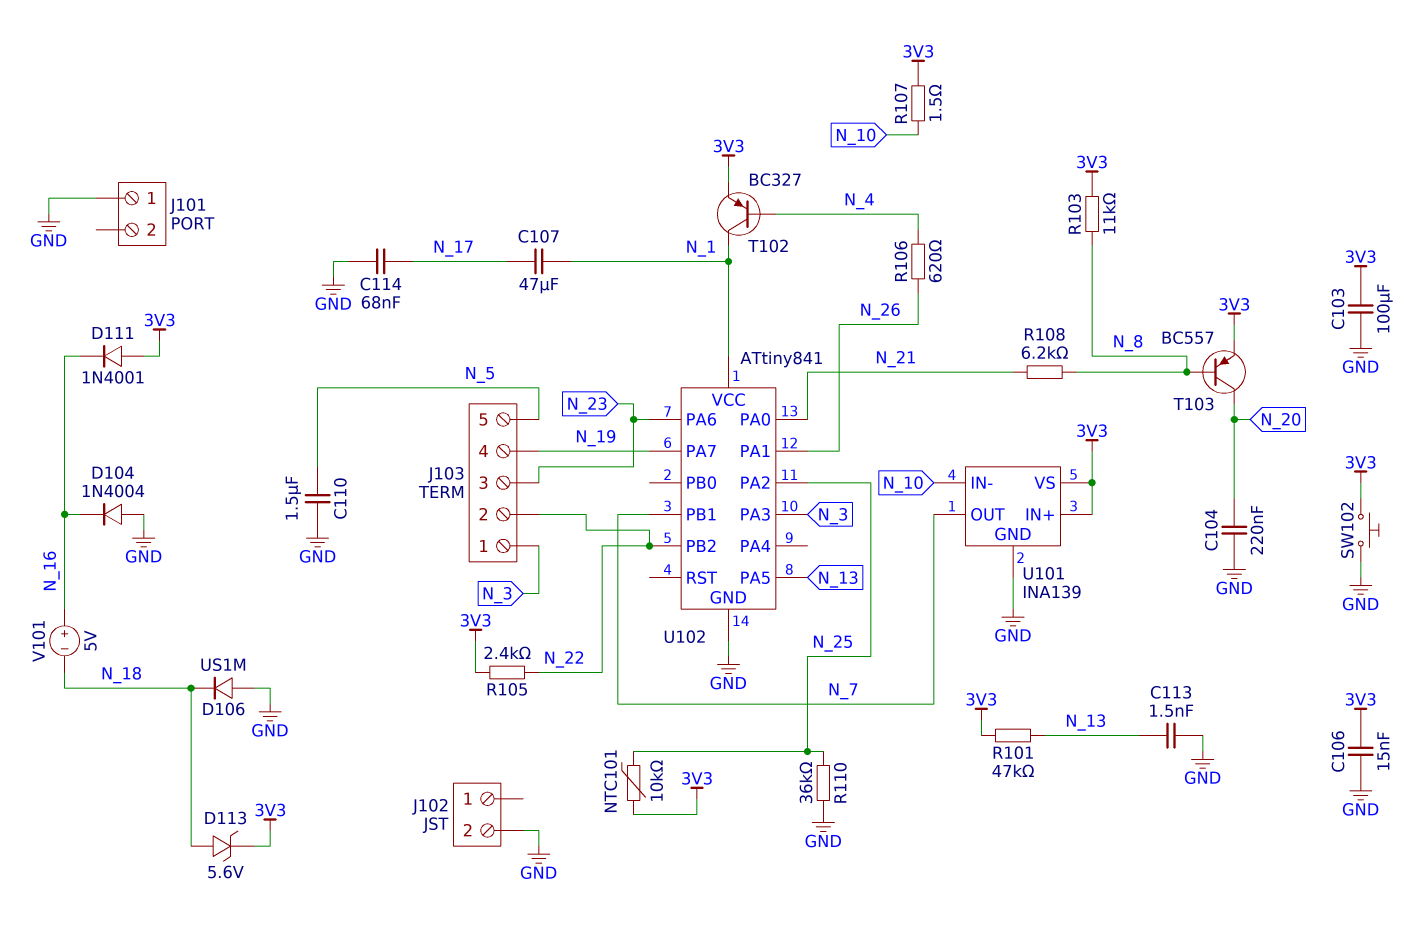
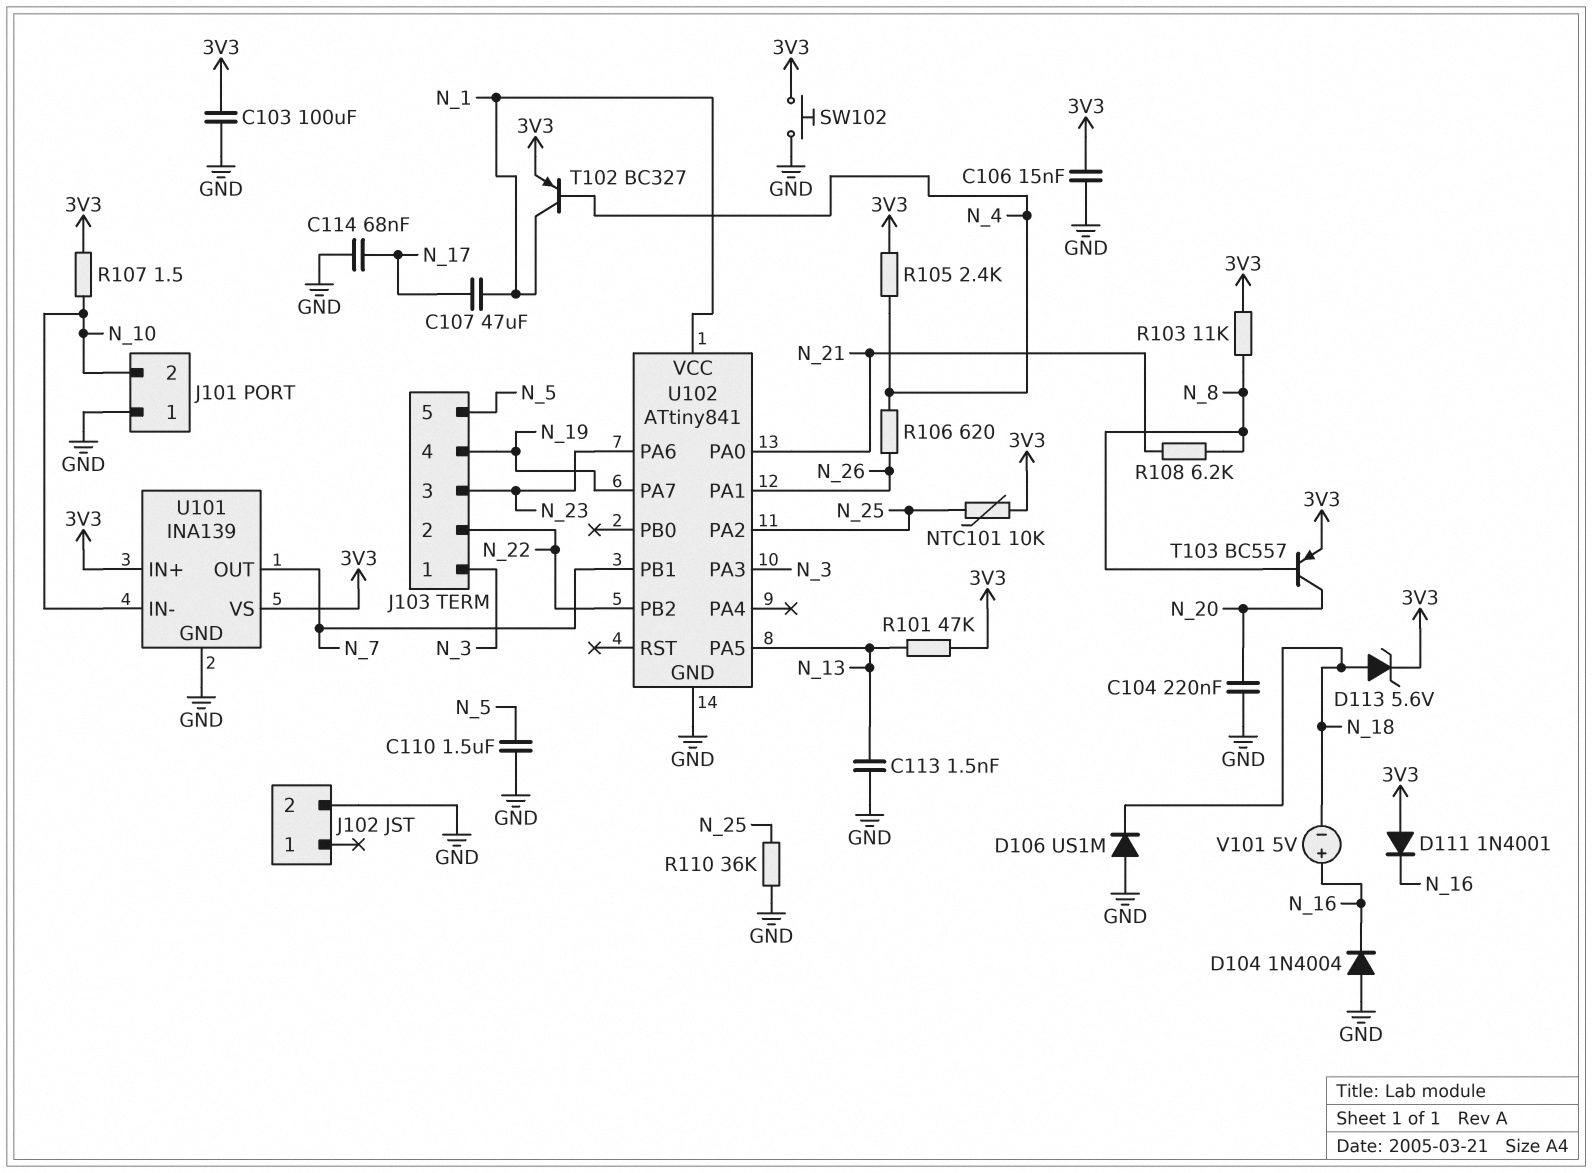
J101 pin 2: none -> N_10
R105: 2.4k (3V3, N_22) -> 2.4k (3V3, N_4)

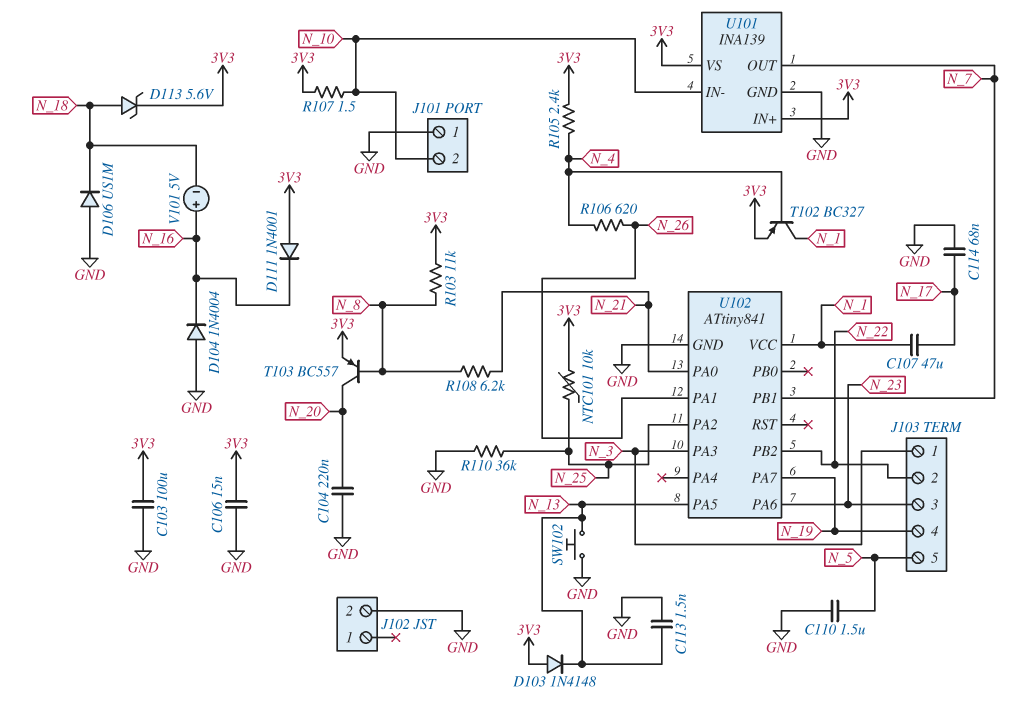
D103: none -> diode 1N4148 (A 3V3, K N_13)
R101: 47k (3V3, N_13) -> none
SW102: button (3V3, GND) -> button (GND, N_13)

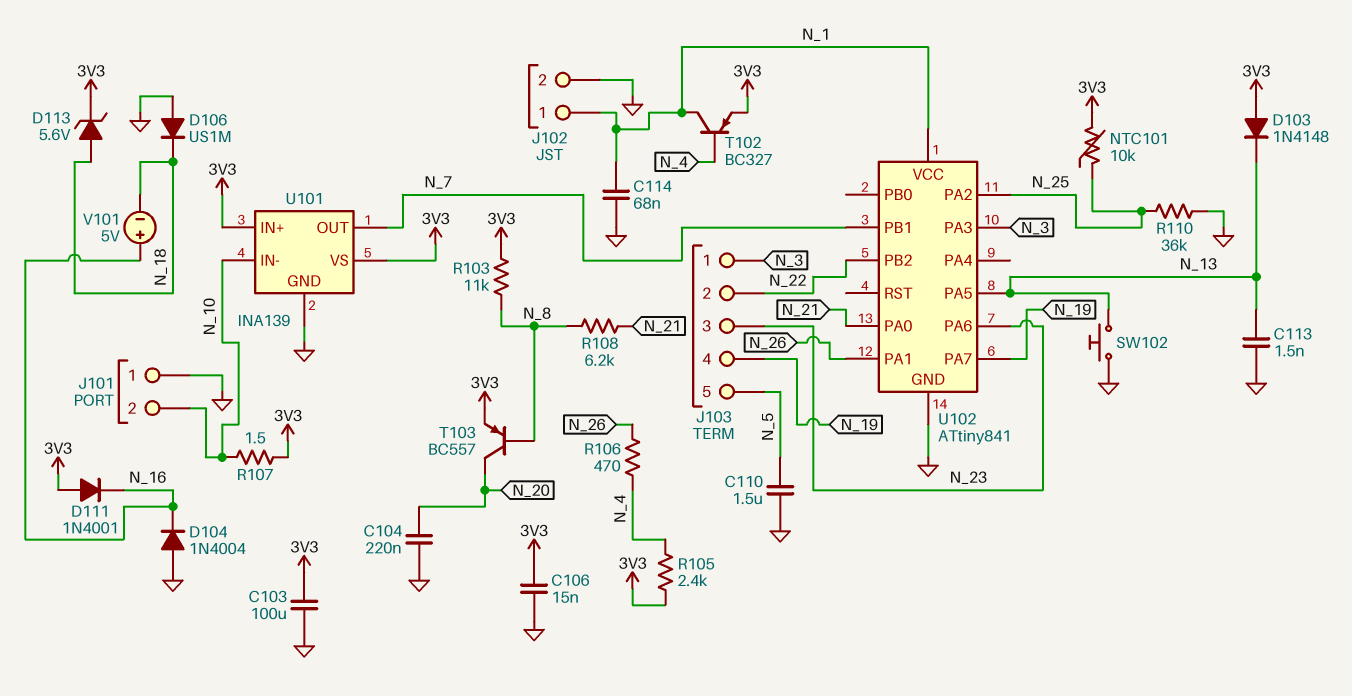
C107: 47uF (N_1, N_17) -> none
C114: 68nF (GND, N_17) -> 68nF (GND, N_1)
J102 pin 1: none -> N_1
R106: 620 (N_4, N_26) -> 470 (N_4, N_26)

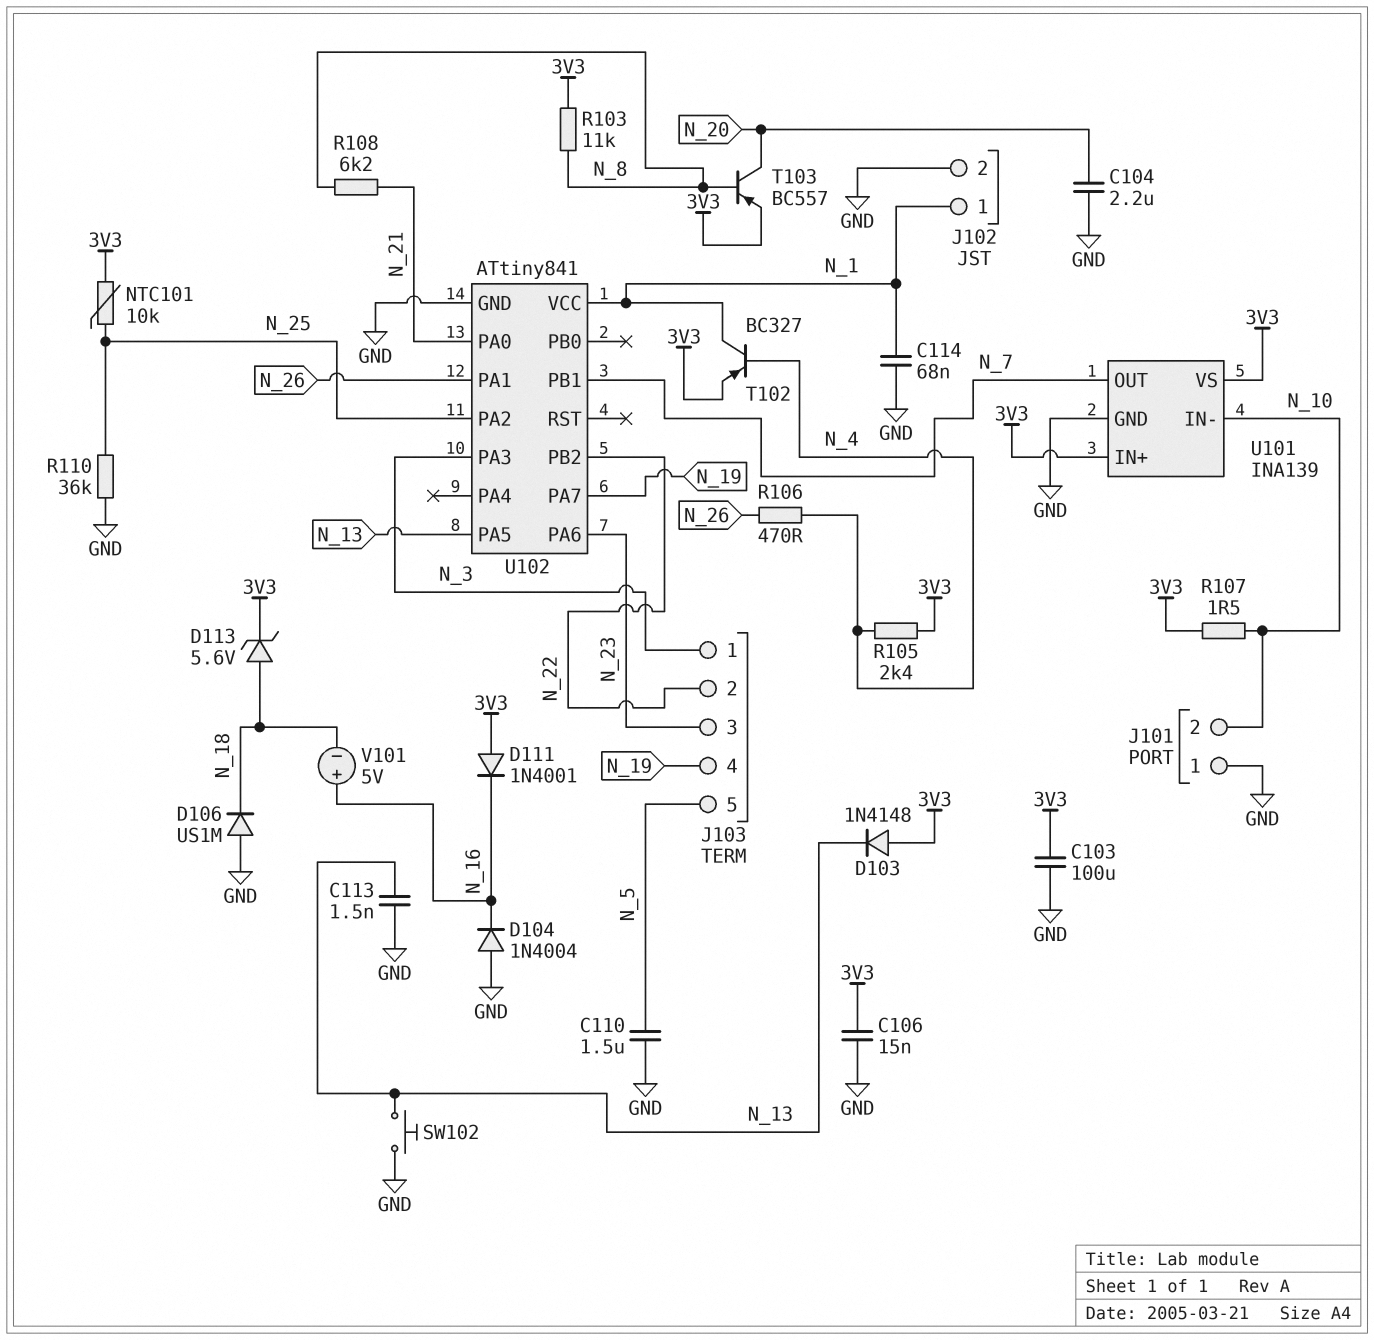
C104: 220nF (GND, N_20) -> 2.2uF (GND, N_20)

